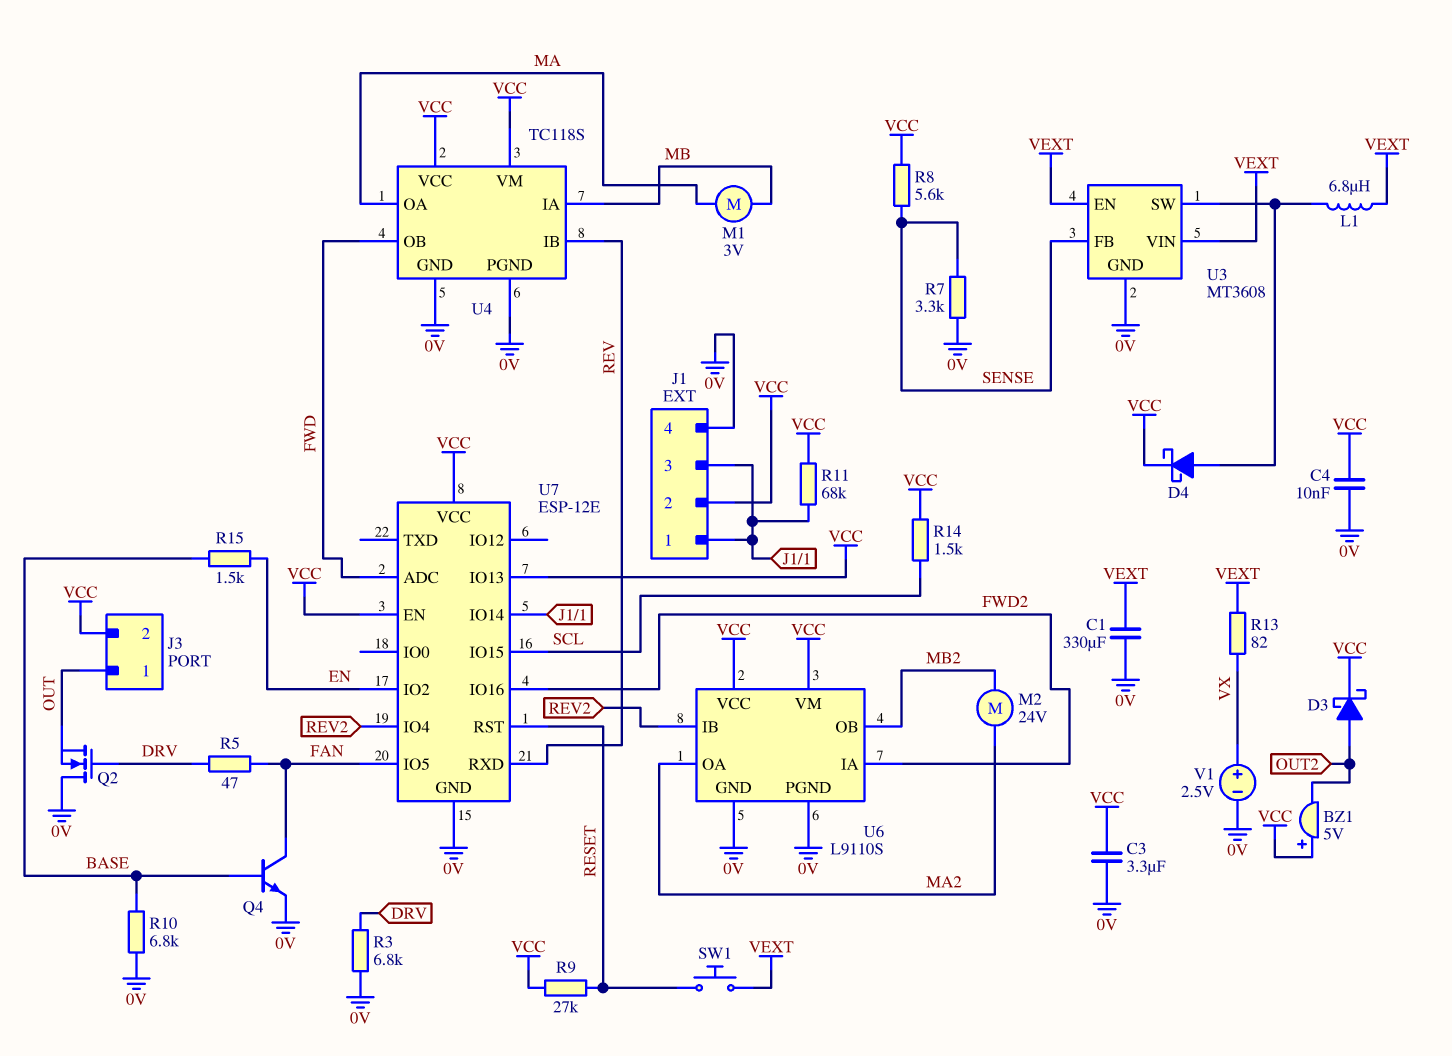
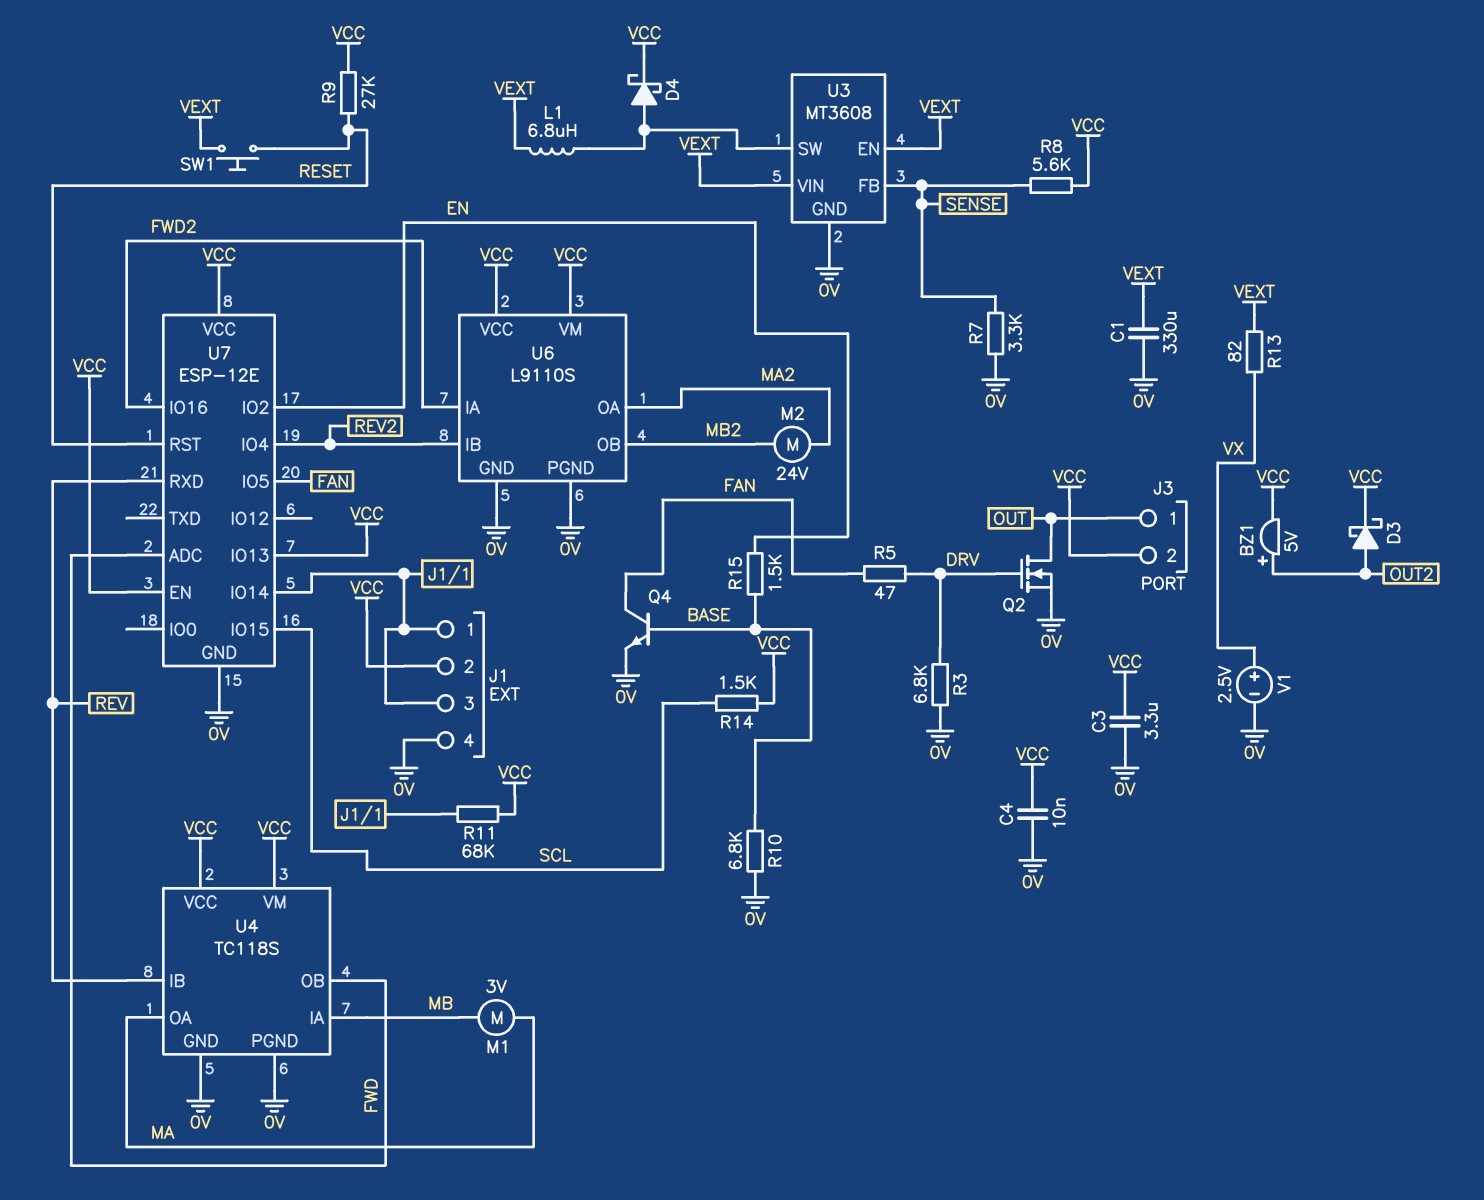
BZ1: buzzer 5V (plus VCC, minus OUT2) -> buzzer 5V (plus OUT2, minus VCC)
Q2: NMOS (G DRV, D 0V, S OUT) -> NMOS (G DRV, D OUT, S 0V)

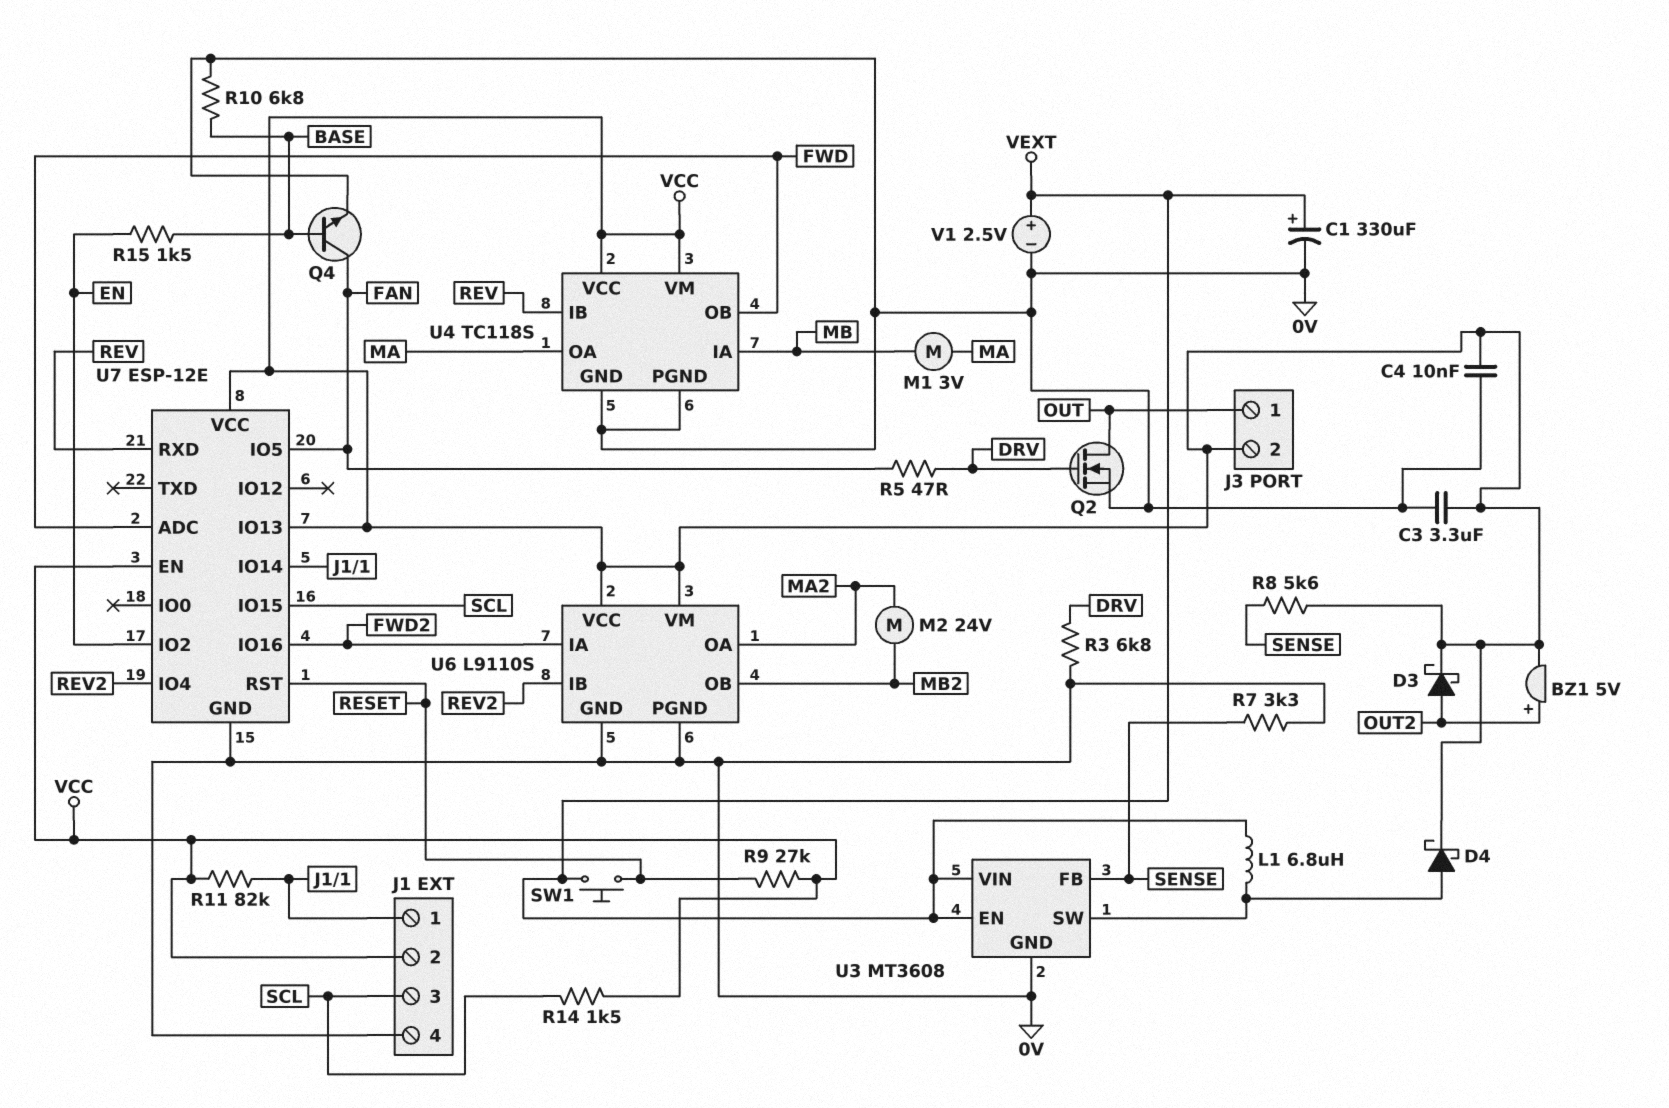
C1: 330uF (0V, VEXT) -> 330uF (plus VEXT, minus 0V)
J1 pin 3: J1/1 -> SCL
R11: 68k (J1/1, VCC) -> 82k (J1/1, VCC)
R13: 82 (VEXT, VX) -> none
V1: 2.5V (plus VX, minus 0V) -> 2.5V (plus VEXT, minus 0V)

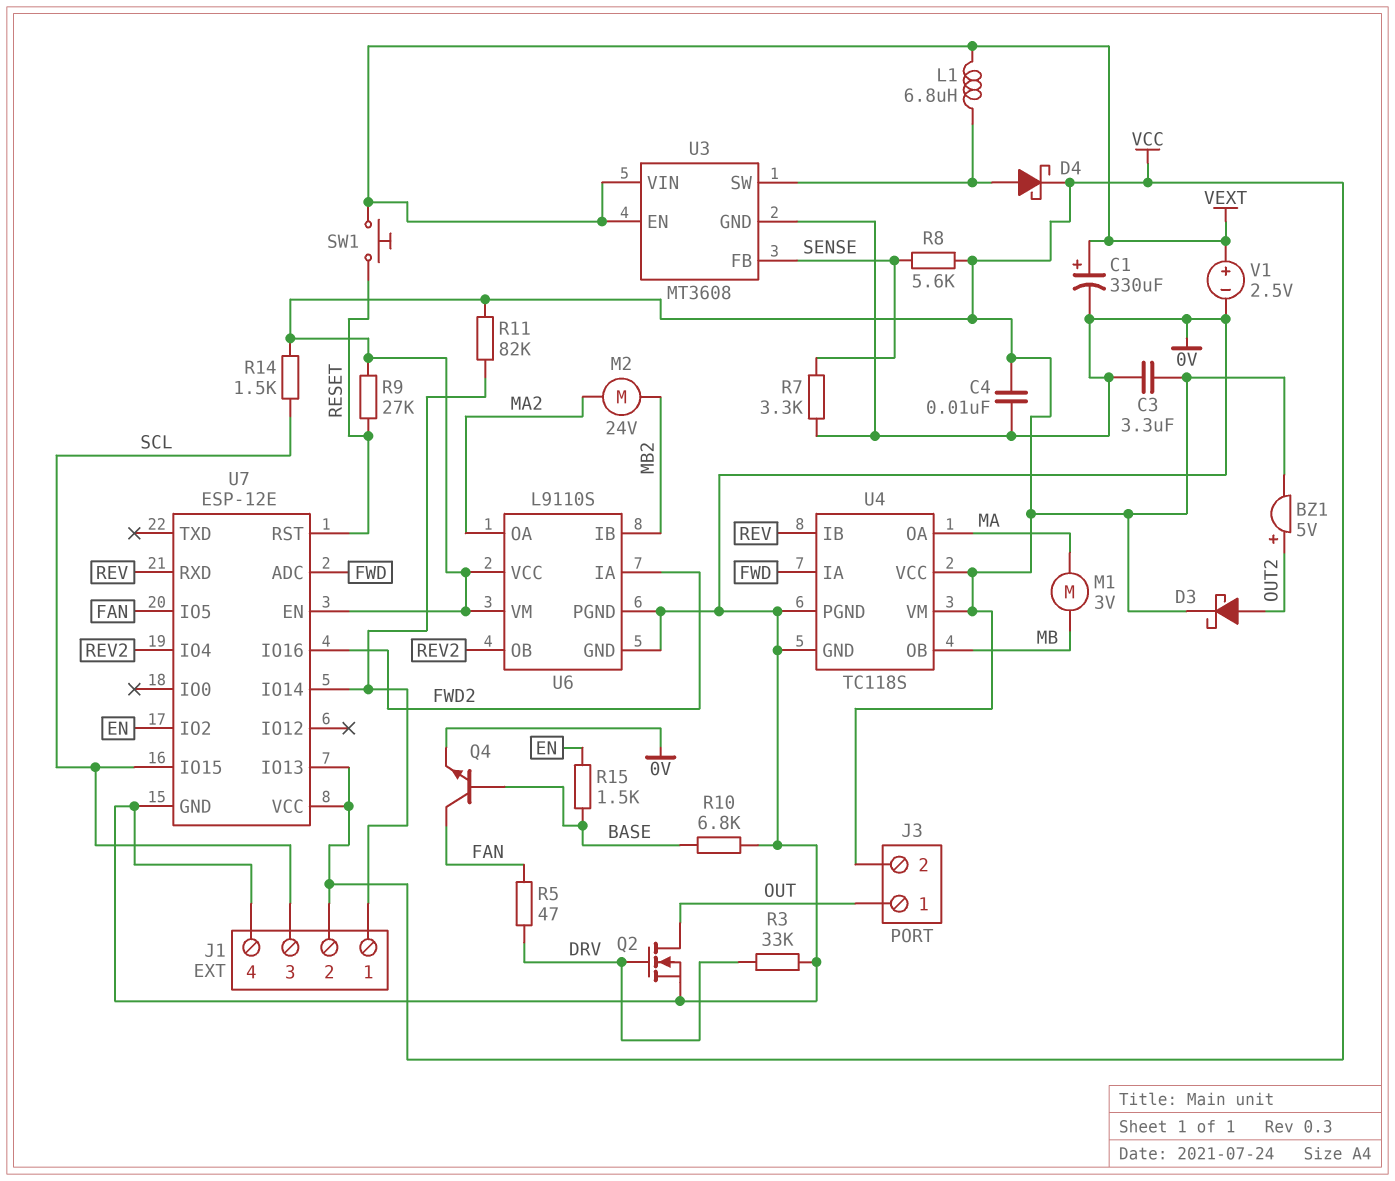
R3: 6.8k (0V, DRV) -> 33k (0V, DRV)
U4 pin IA: MB -> FWD
U4 pin OB: FWD -> MB
U6 pin IB: REV2 -> MB2
U6 pin OB: MB2 -> REV2

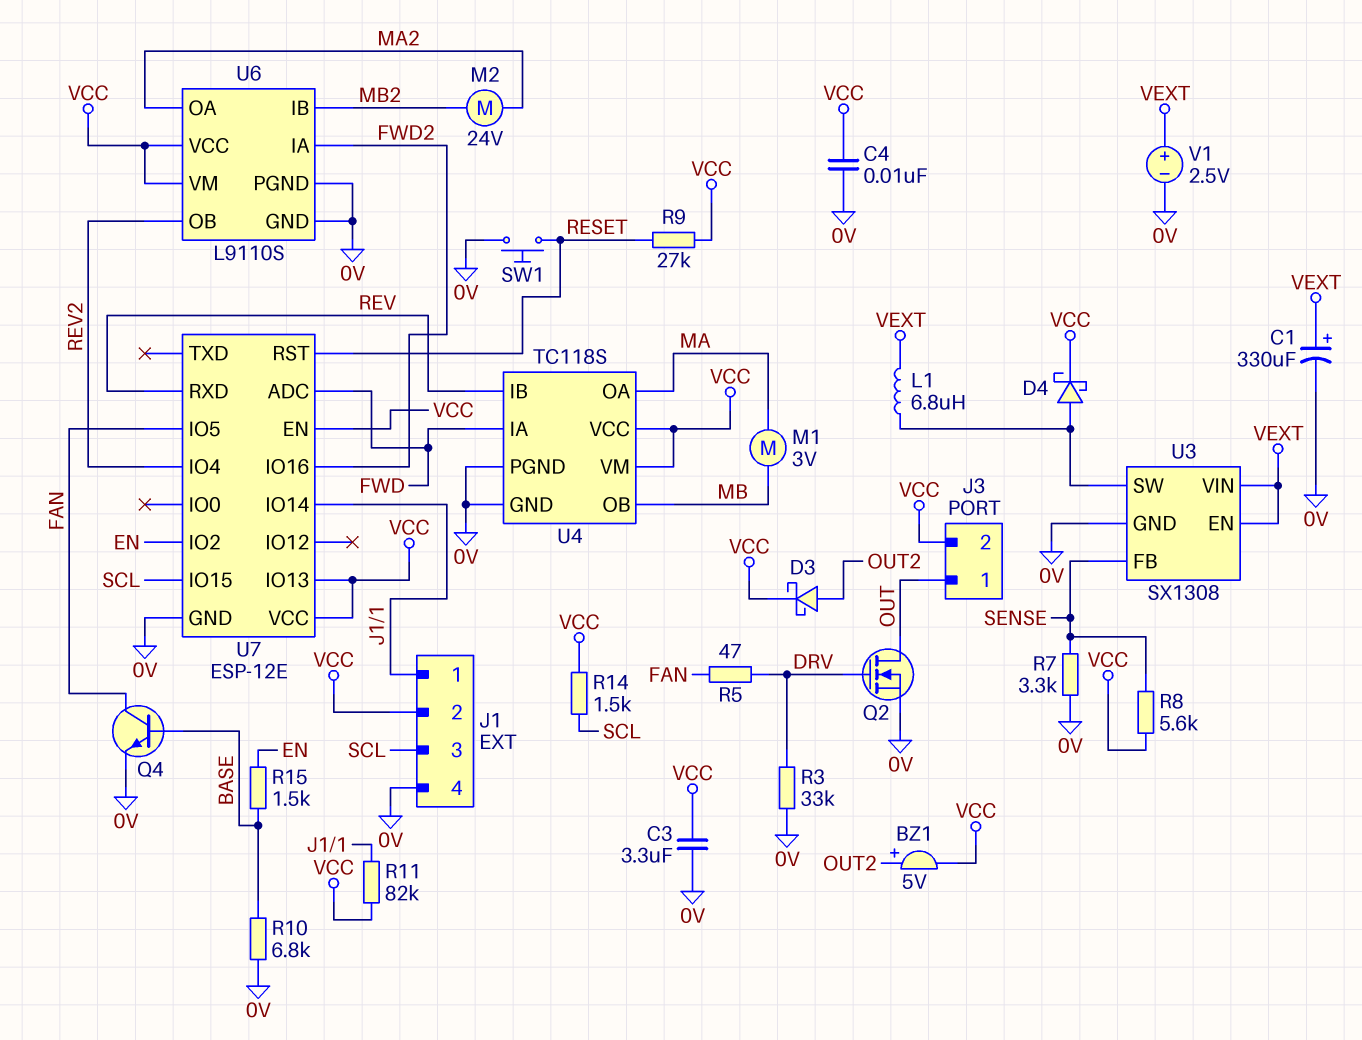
SW1: button (RESET, VEXT) -> button (0V, RESET)
U3: MT3608 -> SX1308

